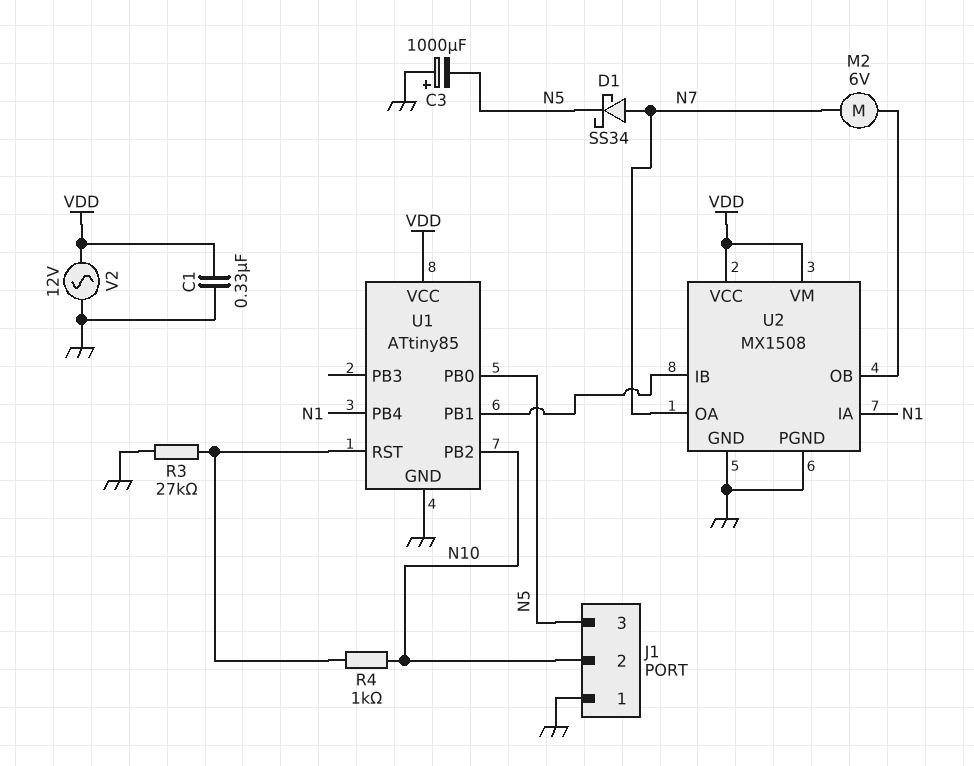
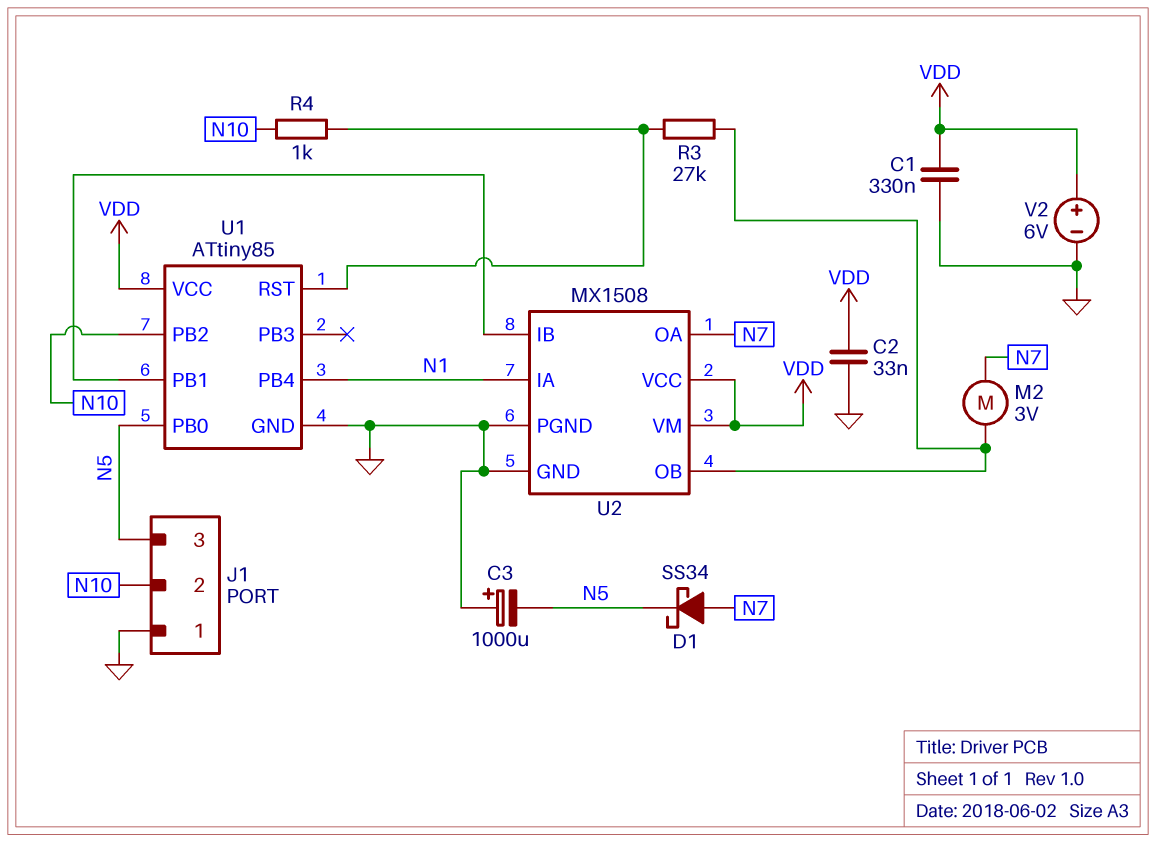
C2: none -> 33nF (GND, VDD)
M2: motor 6V (N7, U2/OB) -> motor 3V (N7, U2/OB)
R3: 27k (GND, U1/RST) -> 27k (U1/RST, U2/OB)
V2: AC 12V (GND, VDD) -> 6V (plus VDD, minus GND)

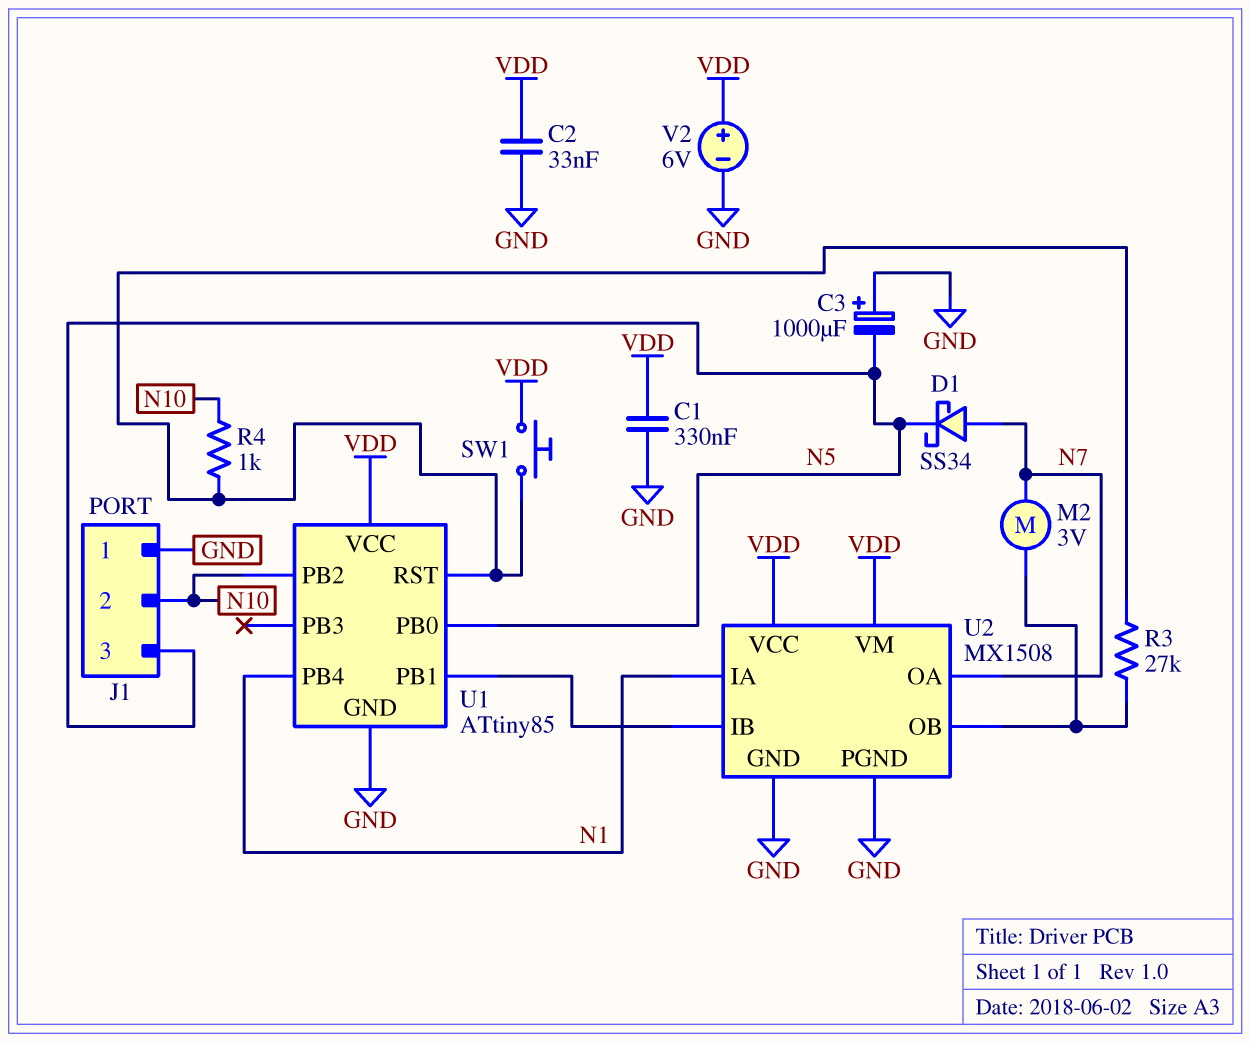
SW1: none -> button (U1/RST, VDD)

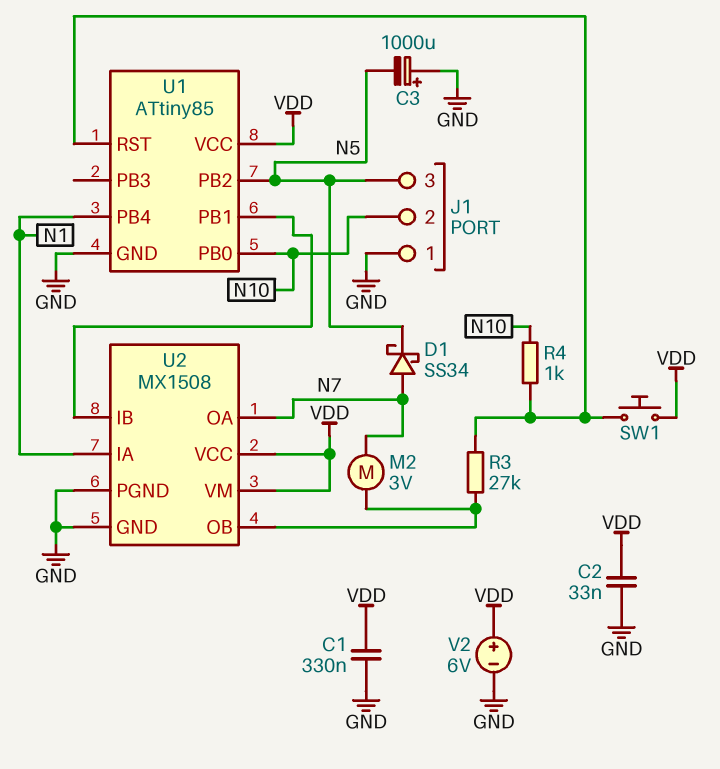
U1 pin PB0: N5 -> N10
U1 pin PB2: N10 -> N5

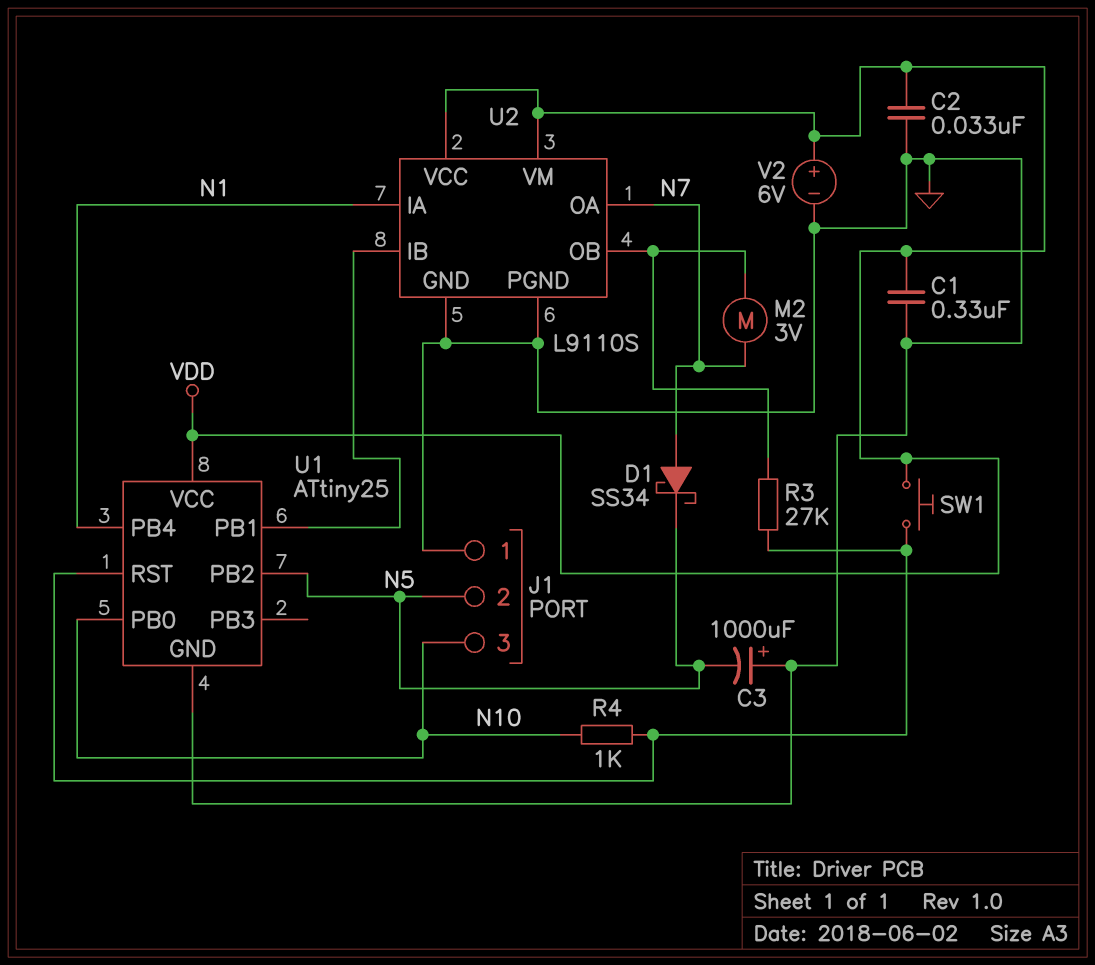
J1 pin 2: N10 -> N5
J1 pin 3: N5 -> N10
U1: ATtiny85 -> ATtiny25
U2: MX1508 -> L9110S

